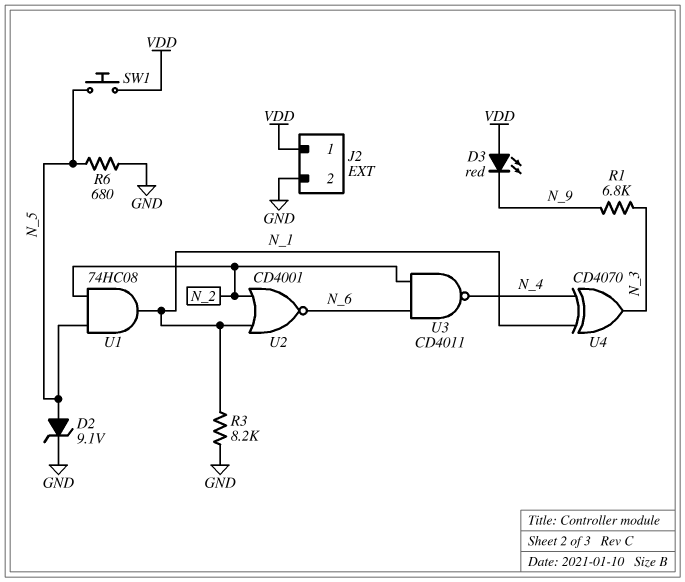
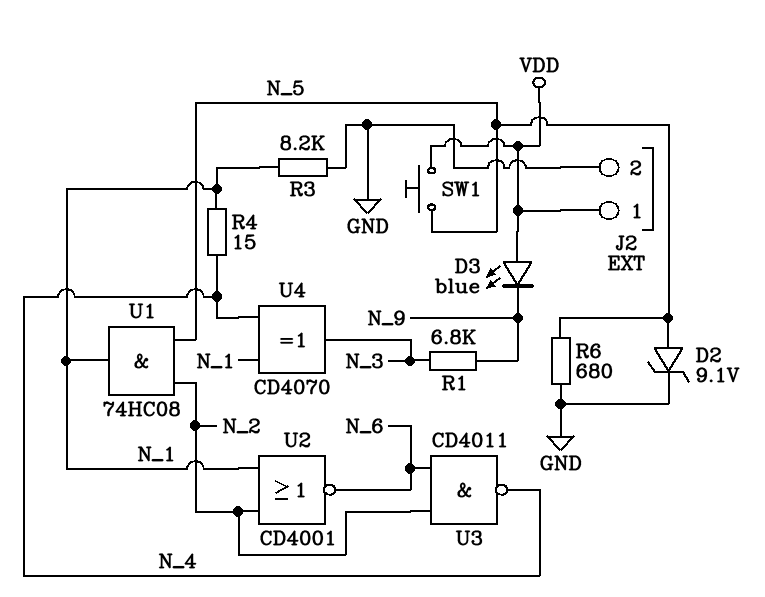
D3: LED red (A VDD, K N_9) -> LED blue (A VDD, K N_9)
R4: none -> 15 (N_1, N_4)

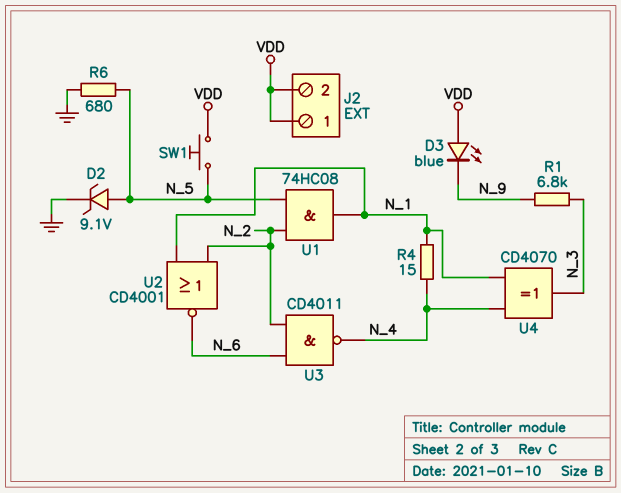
J2 pin 2: GND -> VDD
R3: 8.2k (GND, N_1) -> none

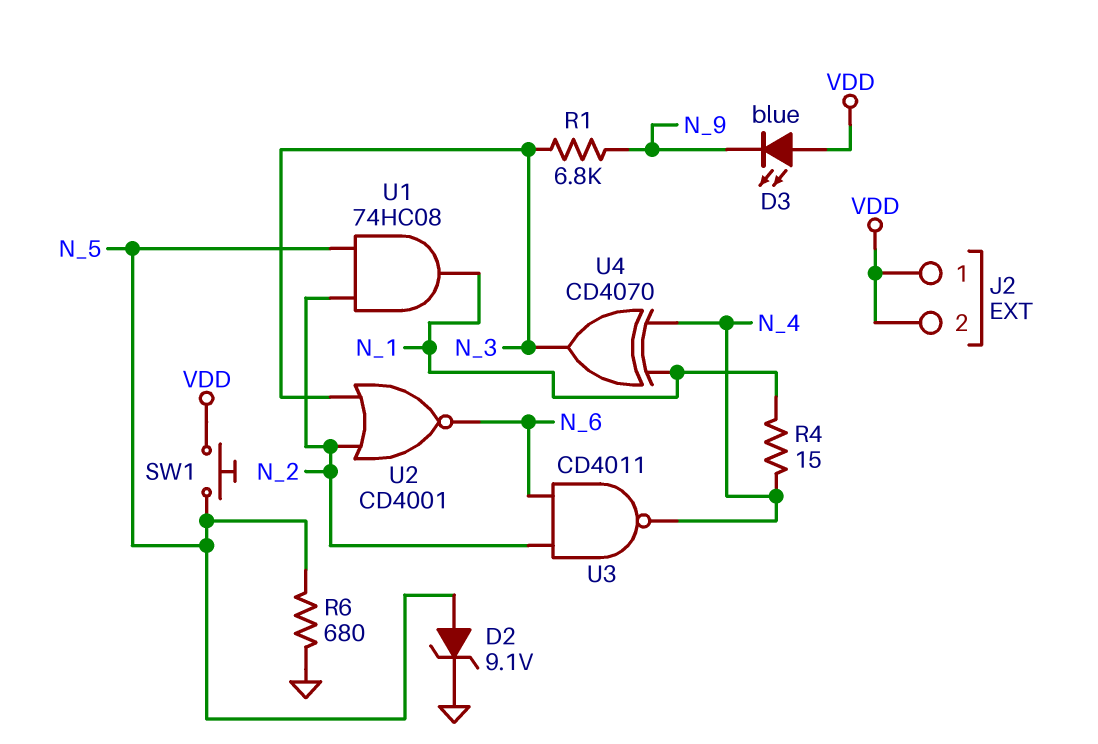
U2: NOR CD4001 (in N_1, in N_2, out N_6) -> NOR CD4001 (in N_2, in N_3, out N_6)

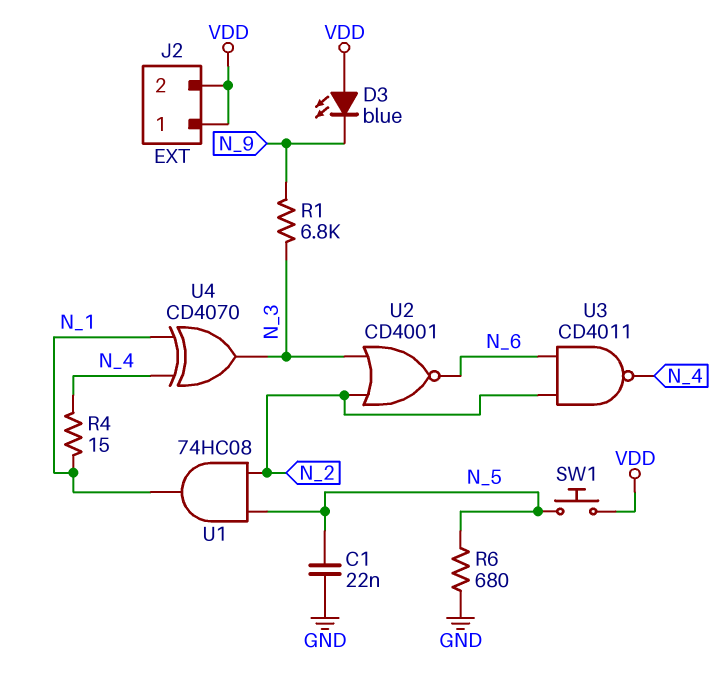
C1: none -> 22nF (GND, N_5)
D2: zener 9.1V (A N_5, K GND) -> none

